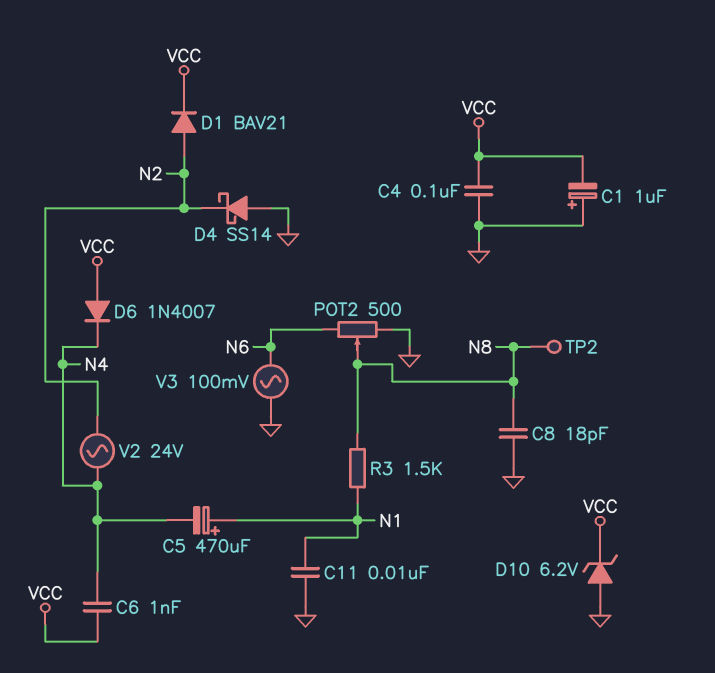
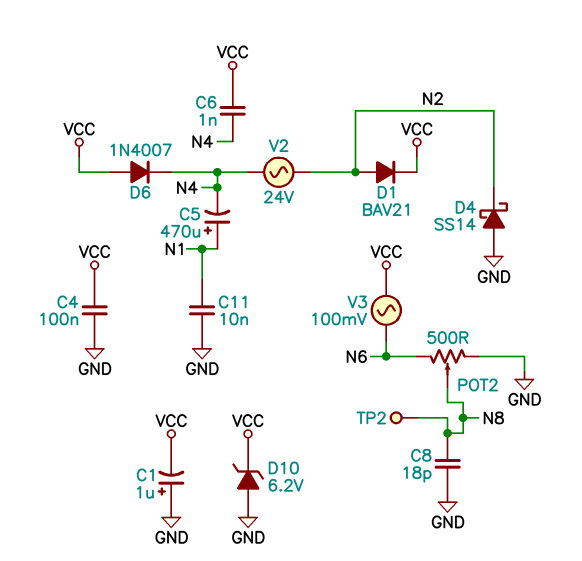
R3: 1.5k (N1, N8) -> none
V3: AC 100mV (GND, N6) -> AC 100mV (N6, VCC)

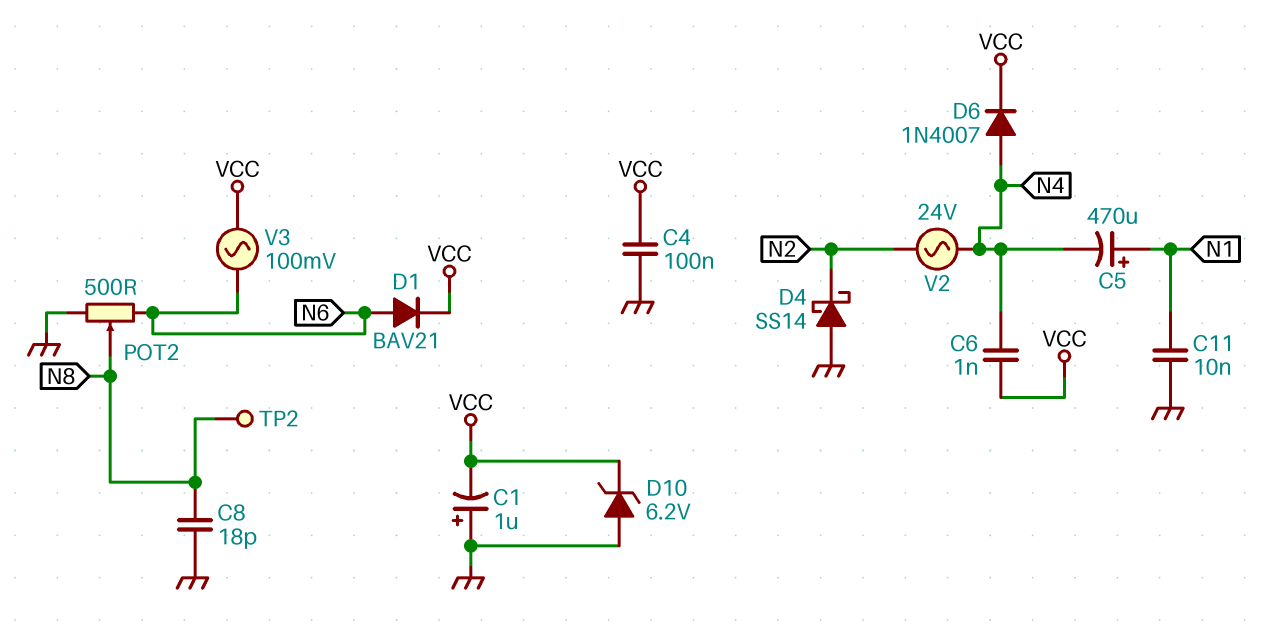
D1: diode BAV21 (A N2, K VCC) -> diode BAV21 (A N6, K VCC)
D6: diode 1N4007 (A VCC, K N4) -> diode 1N4007 (A N4, K VCC)

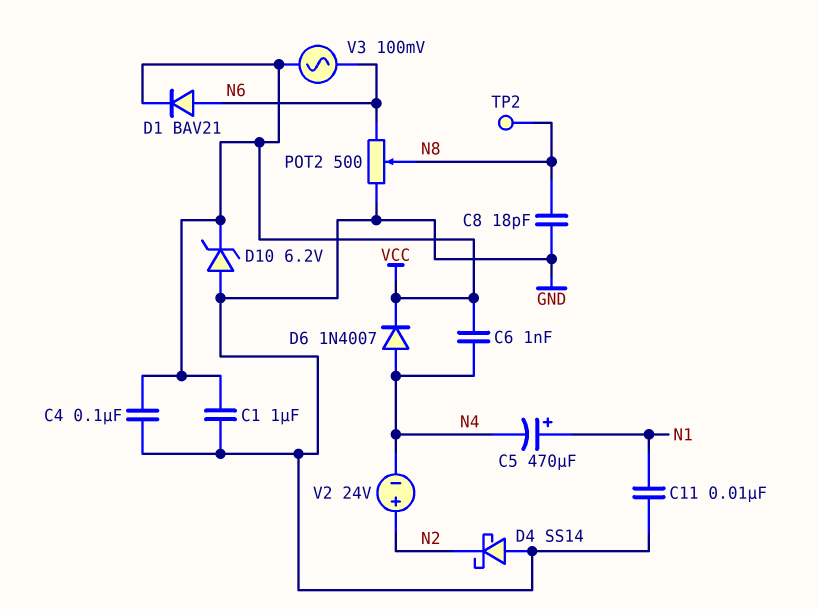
C1: 1uF (plus GND, minus VCC) -> 1uF (GND, VCC)
V2: AC 24V (N2, N4) -> 24V (plus N2, minus N4)

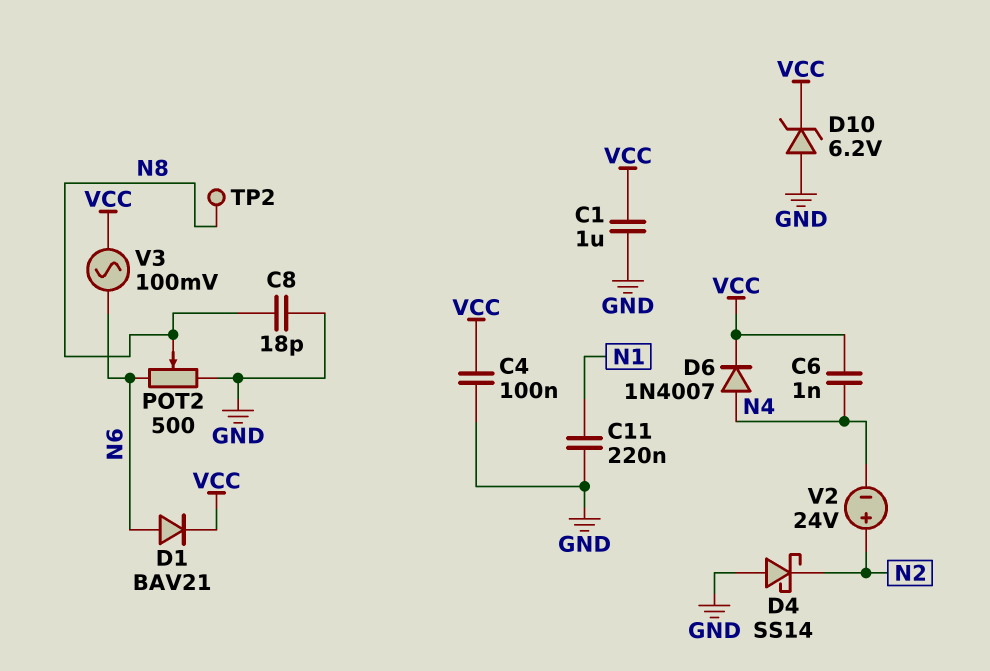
C5: 470uF (plus N1, minus N4) -> none
C11: 10nF (GND, N1) -> 220nF (GND, N1)

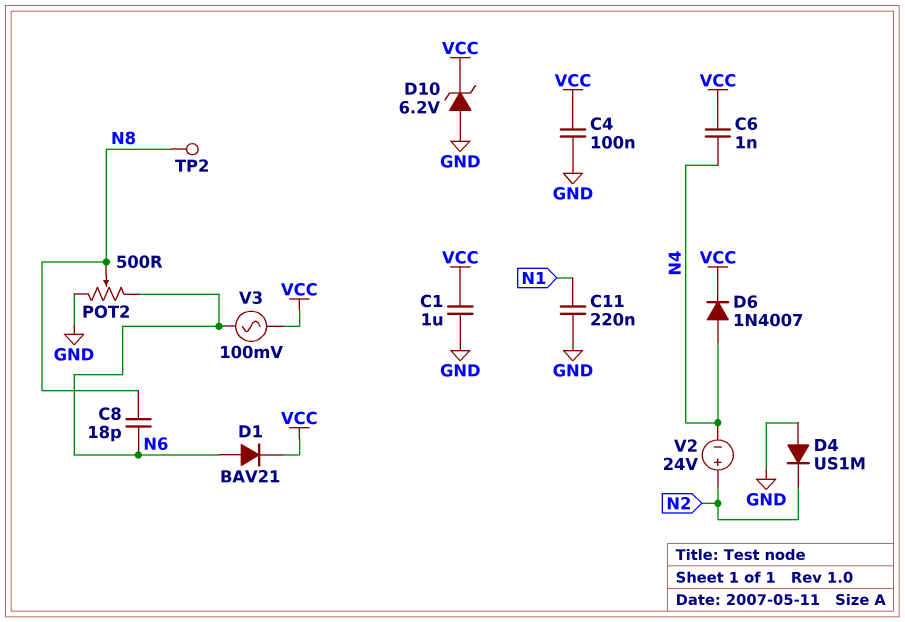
C8: 18pF (GND, N8) -> 18pF (N6, N8)
D4: schottky SS14 (A GND, K N2) -> diode US1M (A GND, K N2)

